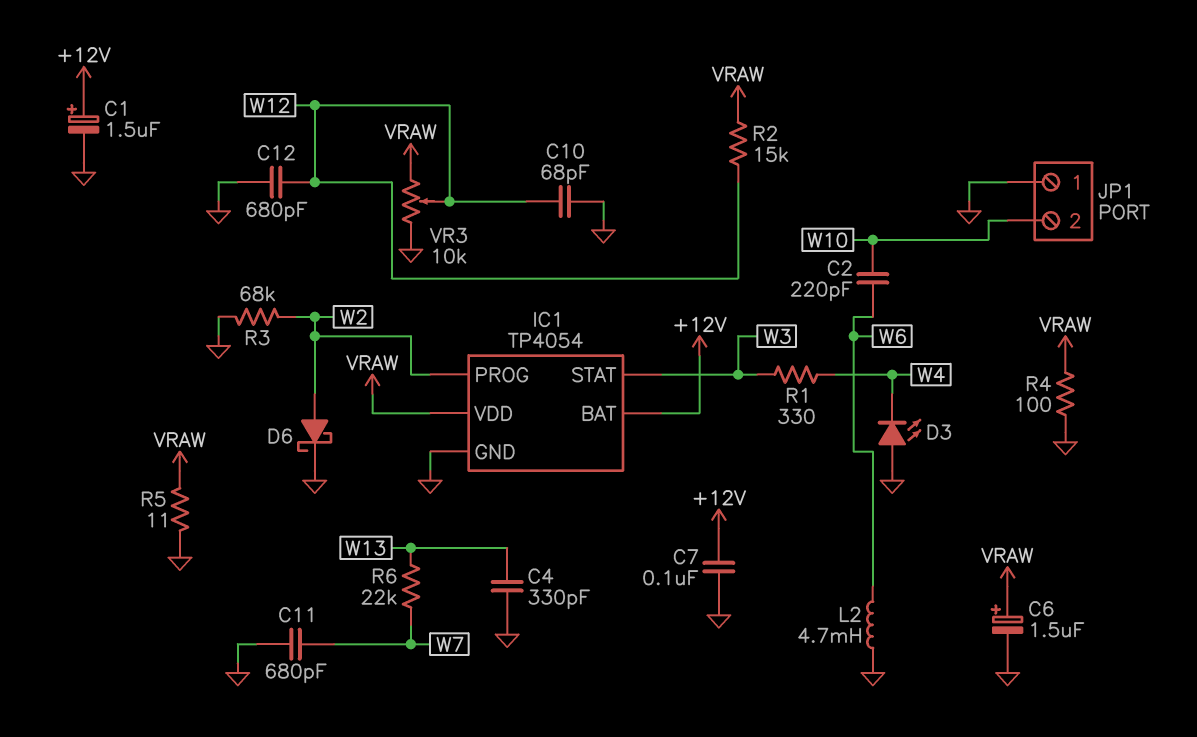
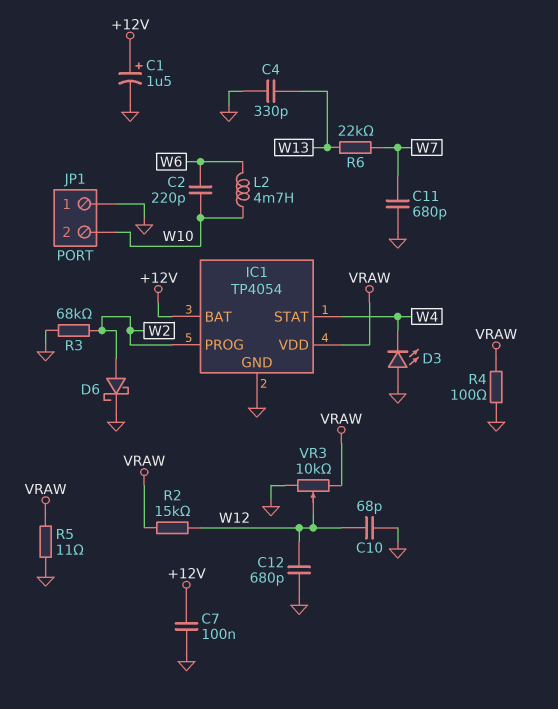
C6: 1.5uF (plus VRAW, minus GND) -> none
IC1 pin STAT: W3 -> W4
L2: 4.7mH (GND, W6) -> 4.7mH (W6, W10)
R1: 330 (W3, W4) -> none

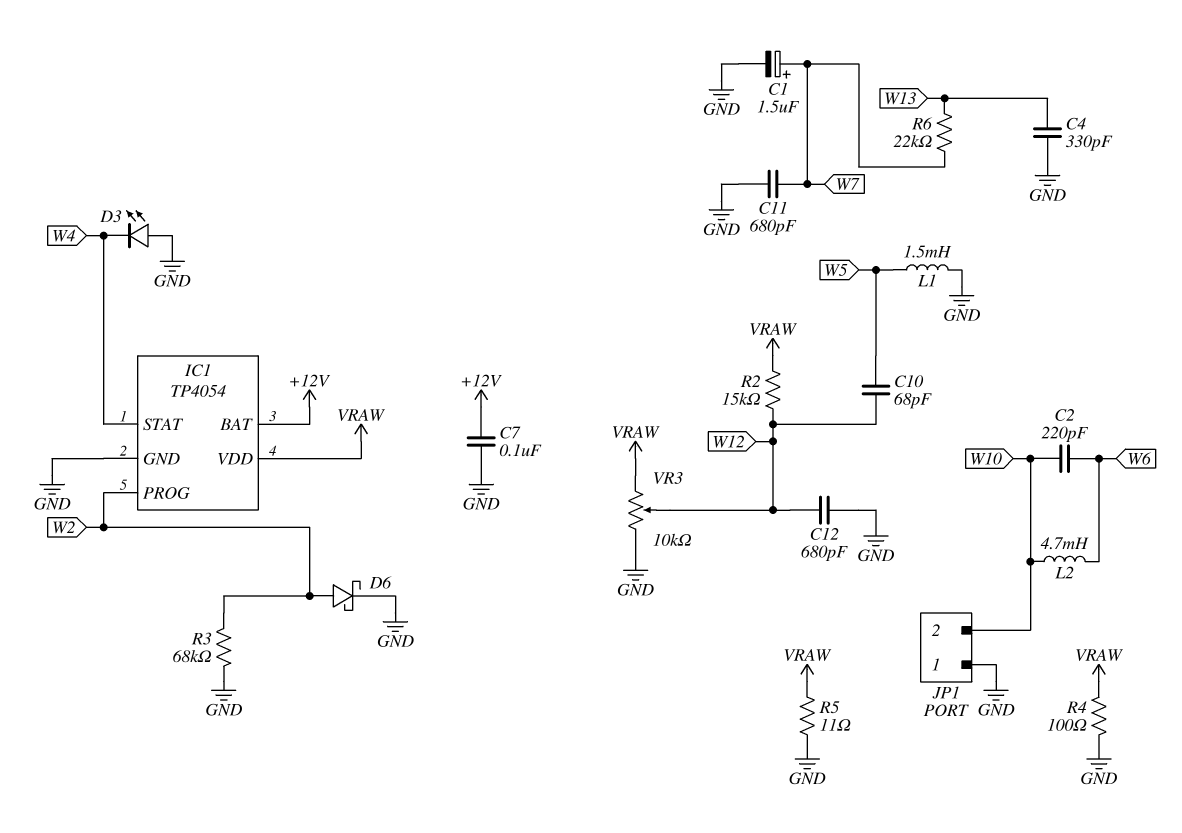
C1: 1.5uF (plus +12V, minus GND) -> 1.5uF (plus W7, minus GND)
C10: 68pF (GND, W12) -> 68pF (W5, W12)
L1: none -> 1.5mH (GND, W5)

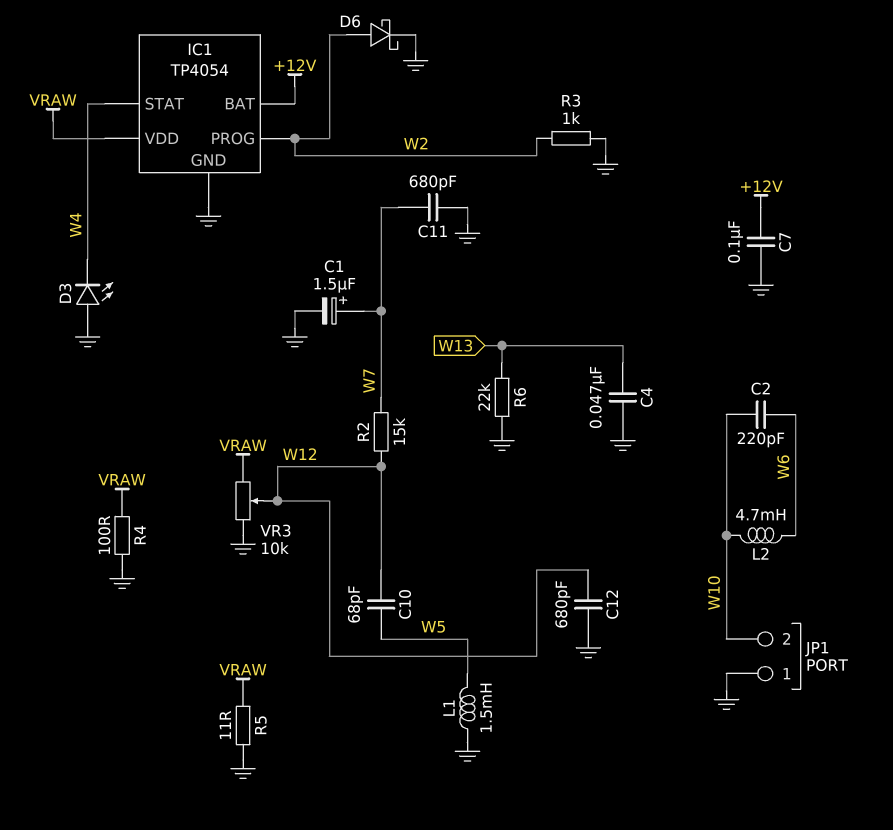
C4: 330pF (GND, W13) -> 47nF (GND, W13)
R2: 15k (VRAW, W12) -> 15k (W7, W12)
R3: 68k (GND, W2) -> 1k (GND, W2)
R6: 22k (W7, W13) -> 22k (GND, W13)

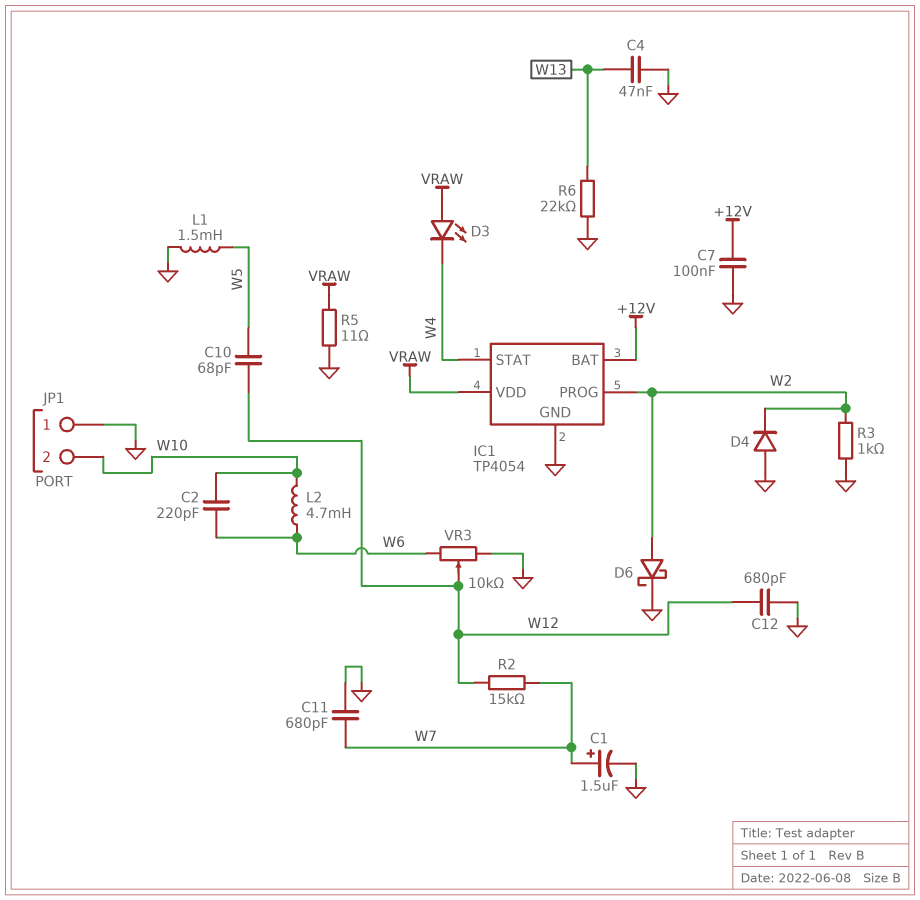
D3: LED (A GND, K W4) -> LED (A VRAW, K W4)
D4: none -> diode (A GND, K W2)
R4: 100 (GND, VRAW) -> none
VR3: 10k (GND, VRAW, wiper W12) -> 10k (GND, W6, wiper W12)

